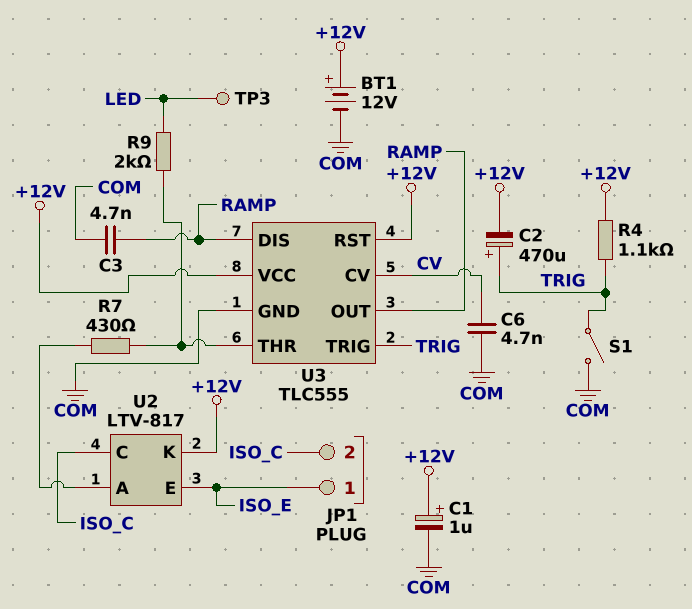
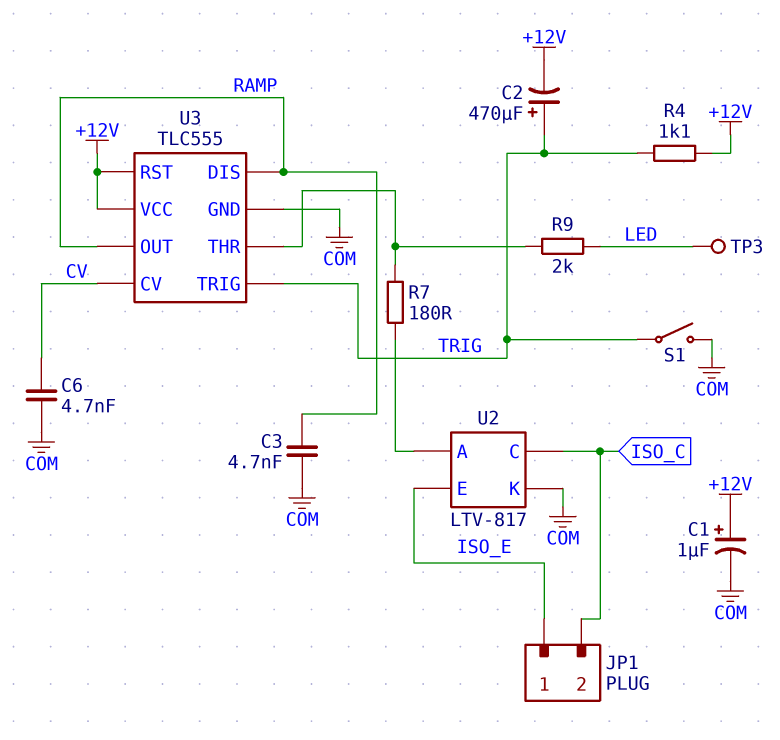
BT1: 12V (plus +12V, minus COM) -> none
R7: 430 (U2/A, U3/THR) -> 180 (U2/A, U3/THR)
U2 pin K: +12V -> COM

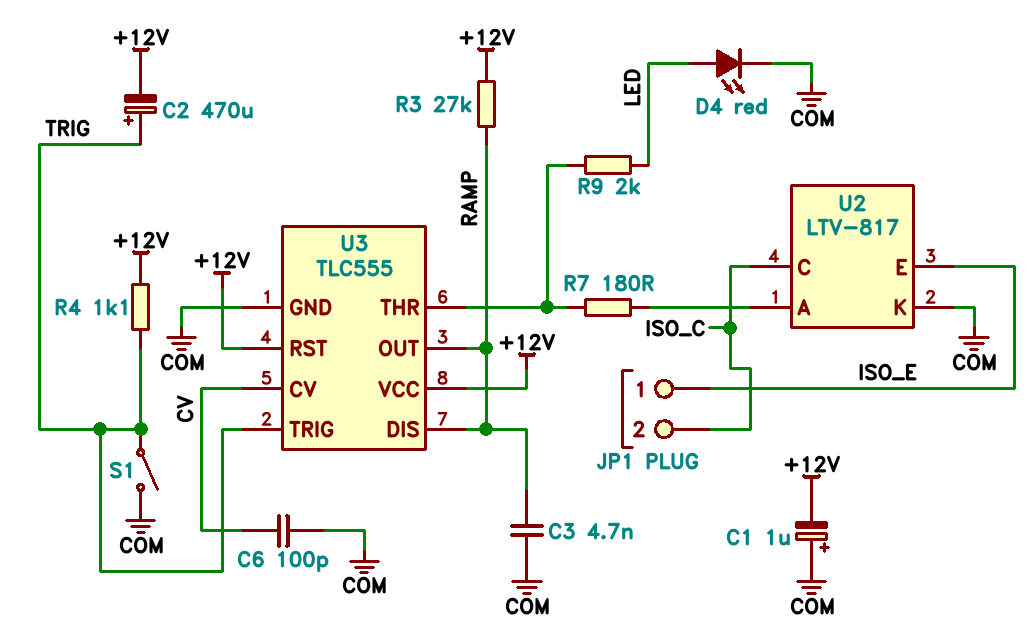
C1: 1uF (plus +12V, minus COM) -> 1uF (plus COM, minus +12V)
C6: 4.7nF (COM, CV) -> 100pF (COM, CV)
D4: none -> LED red (A LED, K COM)
R3: none -> 27k (+12V, RAMP)
TP3: test point (LED) -> none

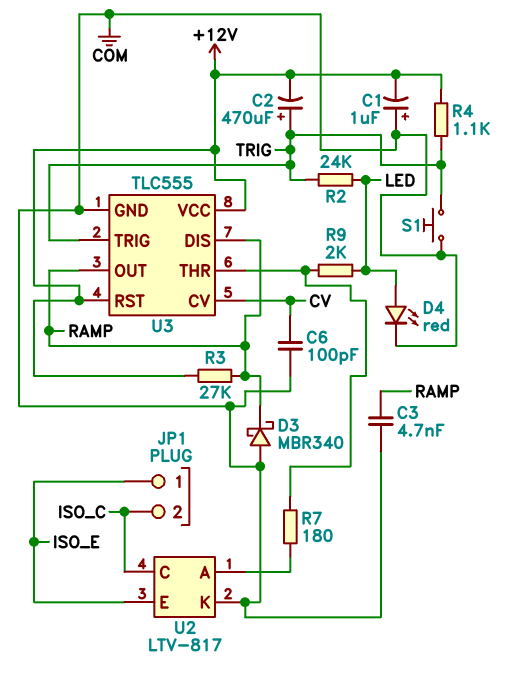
D3: none -> schottky MBR340 (A COM, K RAMP)
R2: none -> 24k (LED, TRIG)
S1: switch (COM, TRIG) -> button (COM, TRIG)

